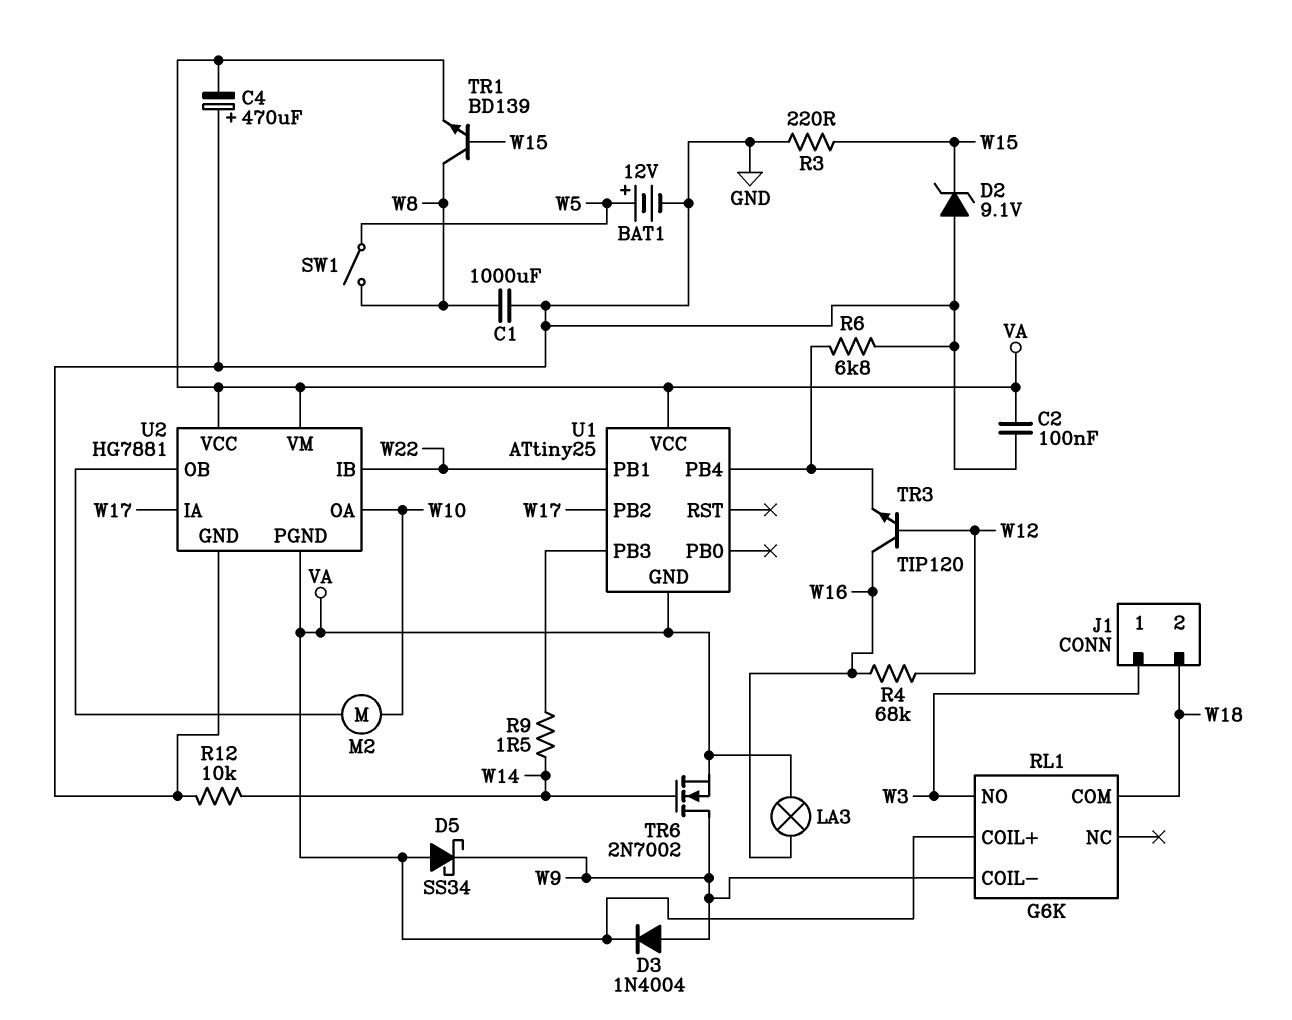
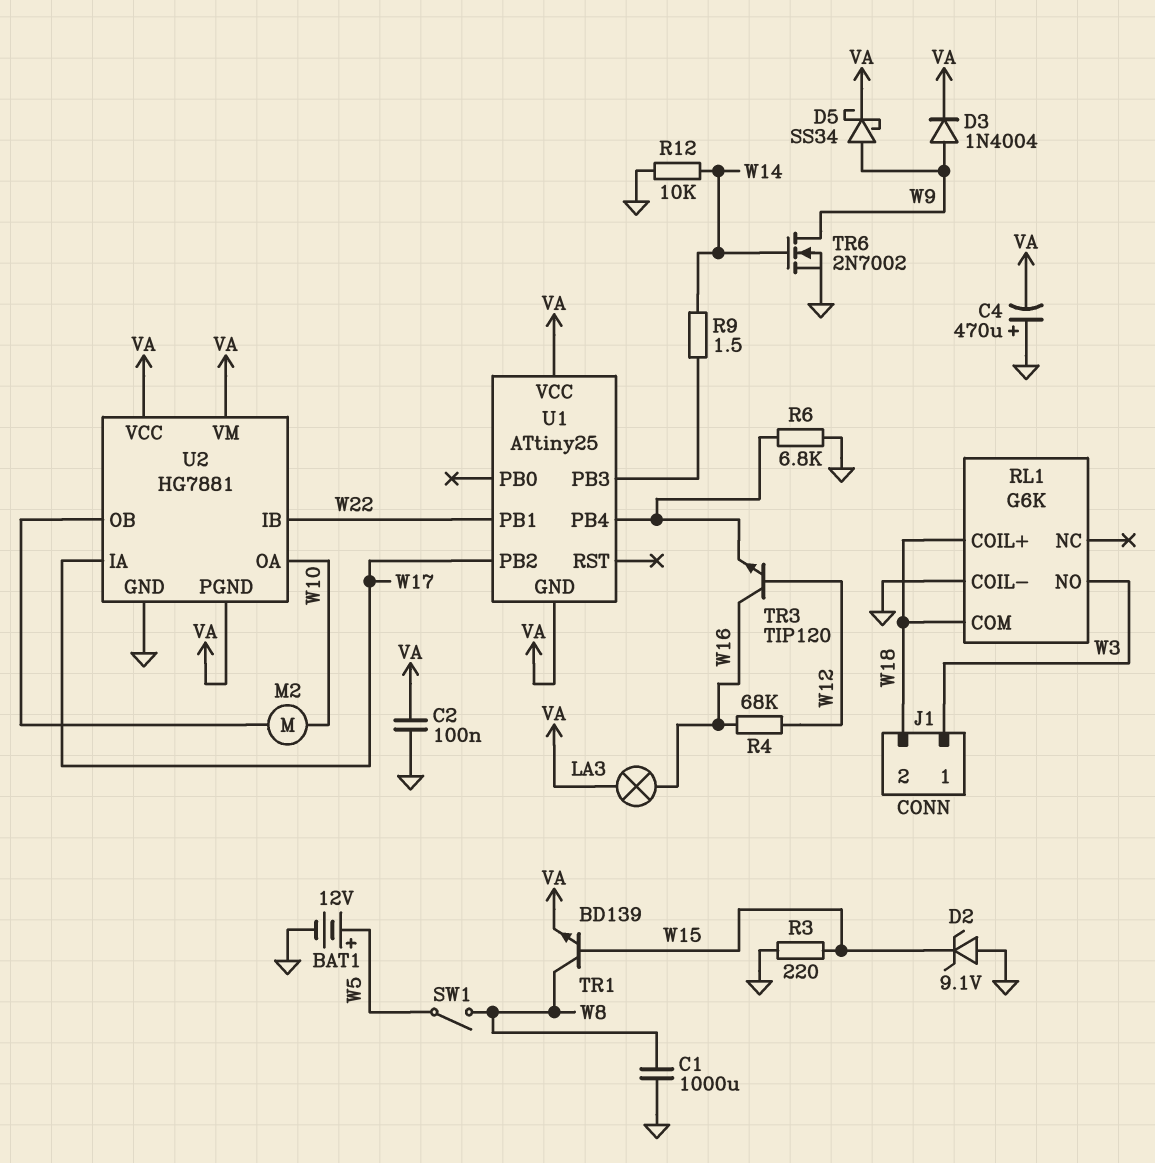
D5: schottky SS34 (A VA, K W9) -> schottky SS34 (A W9, K VA)
RL1 pin COIL+: VA -> W18
RL1 pin COIL-: W9 -> GND
TR6: NMOS 2N7002 (G W14, D W9, S VA) -> NMOS 2N7002 (G W14, D W9, S GND)

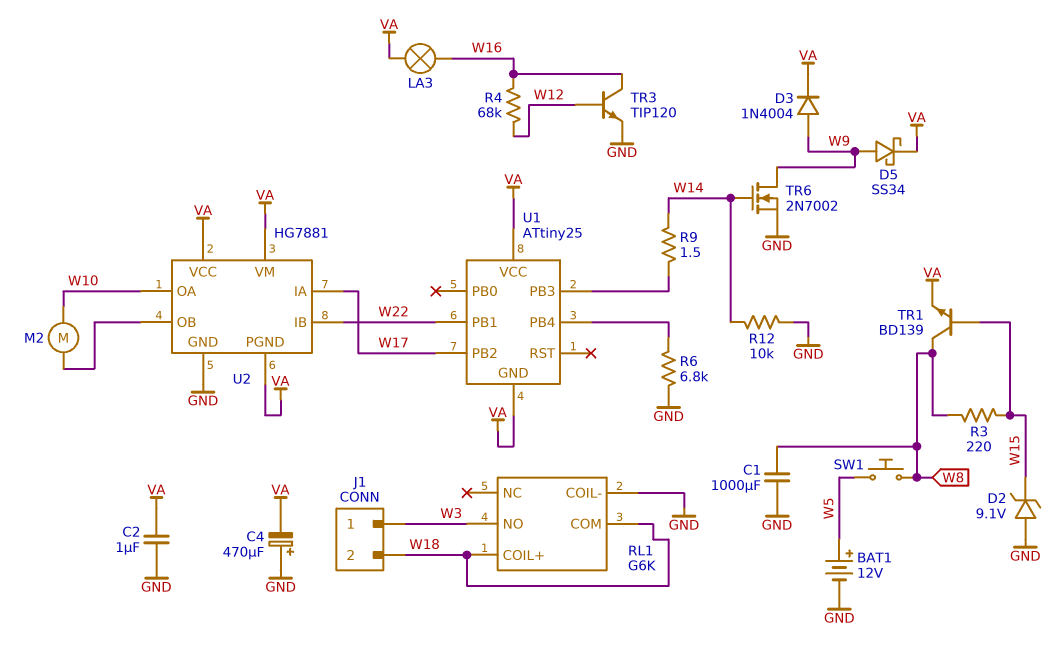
C2: 100nF (GND, VA) -> 1uF (GND, VA)
R3: 220 (GND, W15) -> 220 (W8, W15)
SW1: switch (W5, W8) -> button (W5, W8)
TR3: NPN TIP120 (B W12, C W16, E U1/PB4) -> NPN TIP120 (B W12, C W16, E GND)

